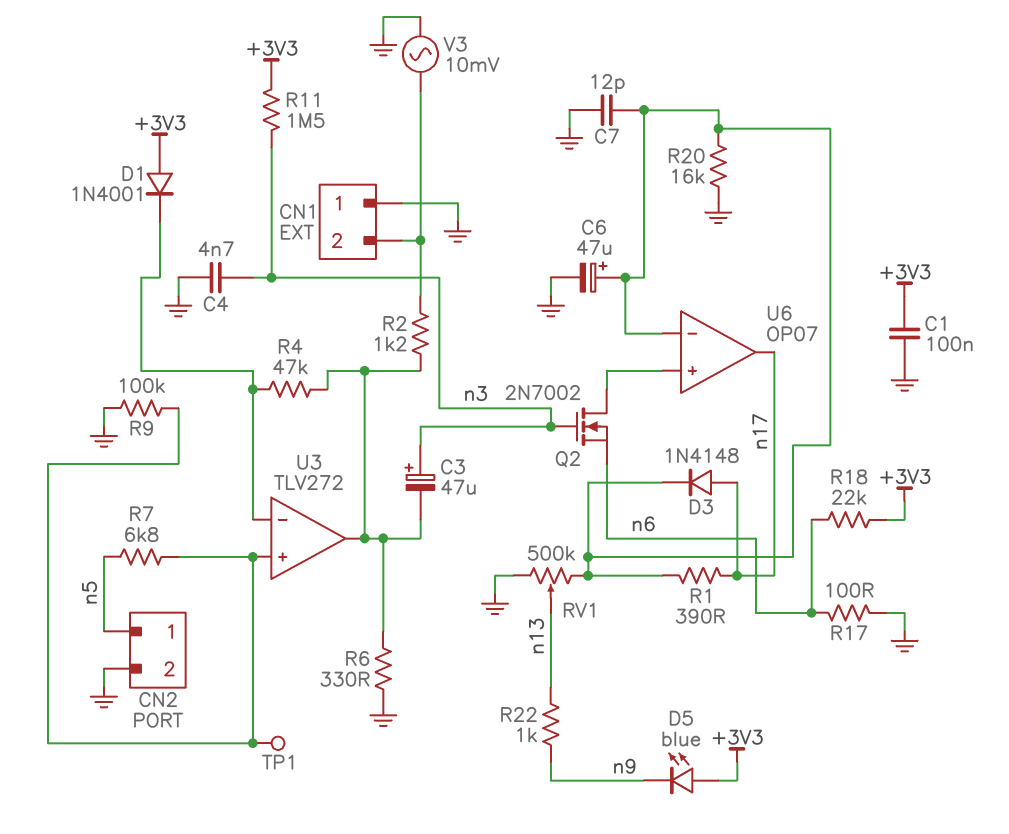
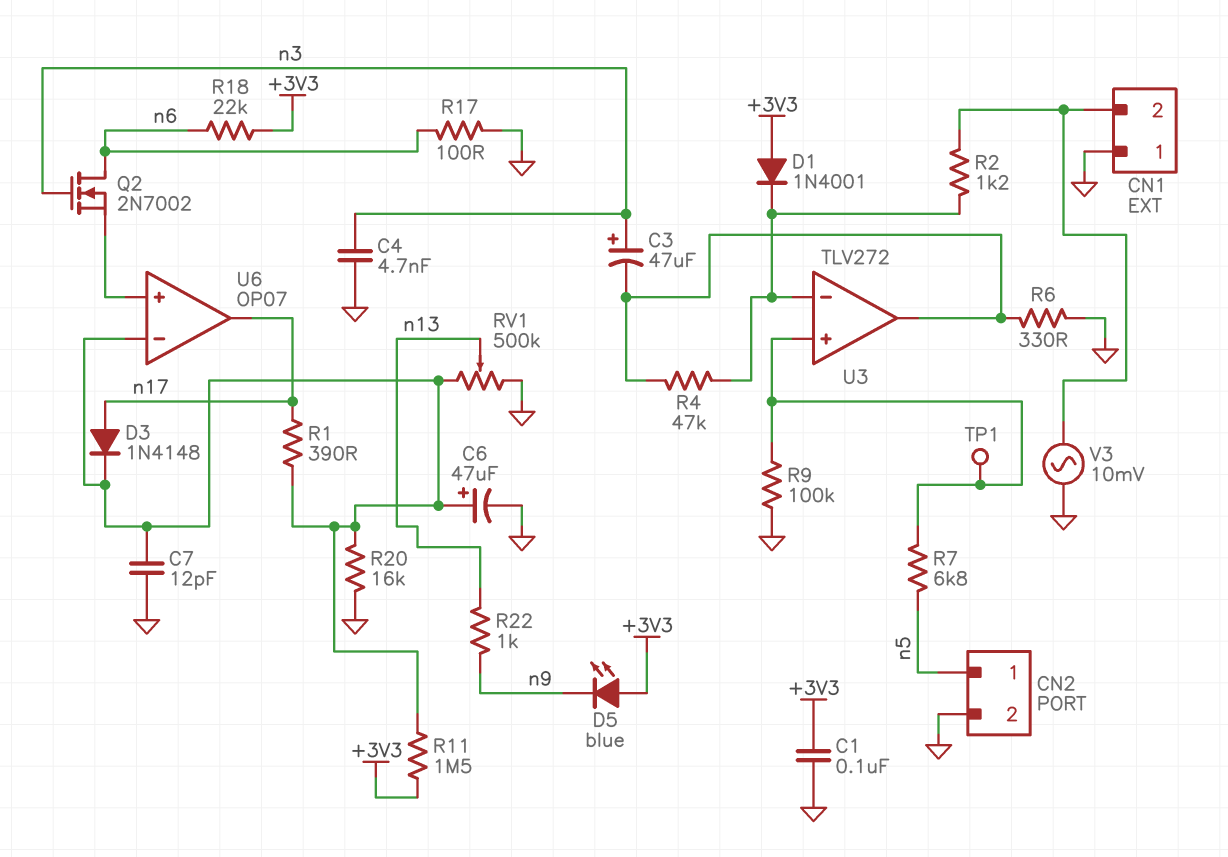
Q2: NMOS 2N7002 (G n3, D U6/in+, S n6) -> NMOS 2N7002 (G n3, D n6, S U6/in+)
R2: 1.2k (CN1/2, U3/out) -> 1.2k (CN1/2, U3/in-)
R11: 1.5M (+3V3, n3) -> 1.5M (+3V3, U6/in-)

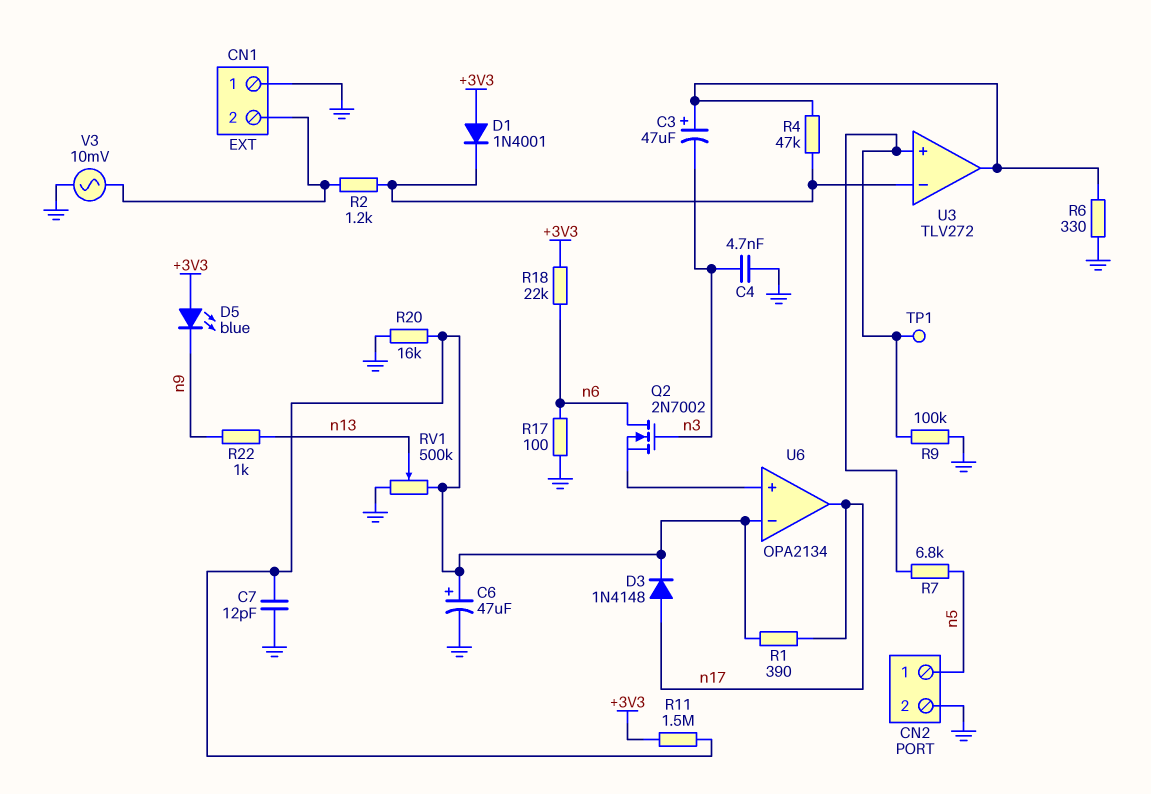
C1: 100nF (+3V3, GND) -> none
C3: 47uF (plus n3, minus U3/out) -> 47uF (plus U3/out, minus n3)
U6: OP07 -> OPA2134

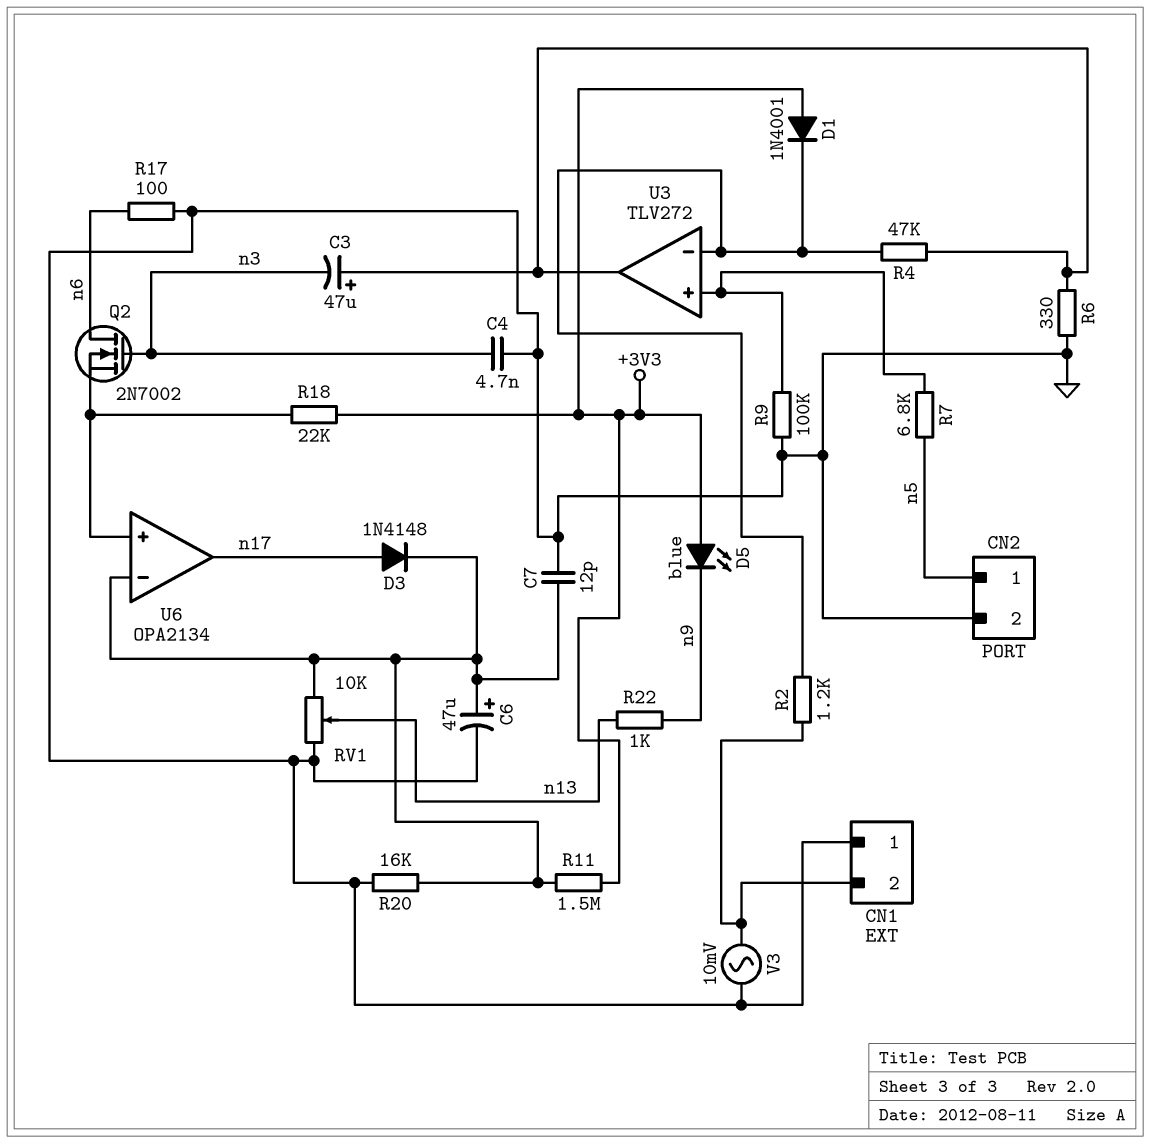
R1: 390 (U6/in-, n17) -> none
R18: 22k (+3V3, n6) -> 22k (+3V3, U6/in+)
RV1: 500k (GND, U6/in-, wiper n13) -> 10k (GND, U6/in-, wiper n13)
TP1: test point (U3/in+) -> none

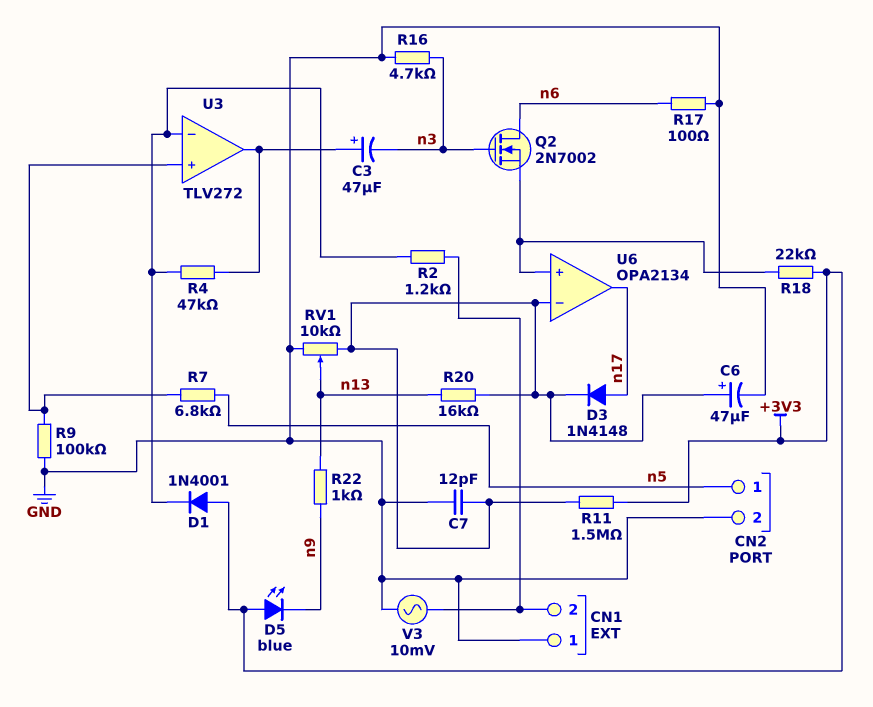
C4: 4.7nF (GND, n3) -> none
R6: 330 (GND, U3/out) -> none
R16: none -> 4.7k (GND, n3)
R20: 16k (GND, U6/in-) -> 16k (U6/in-, n13)

